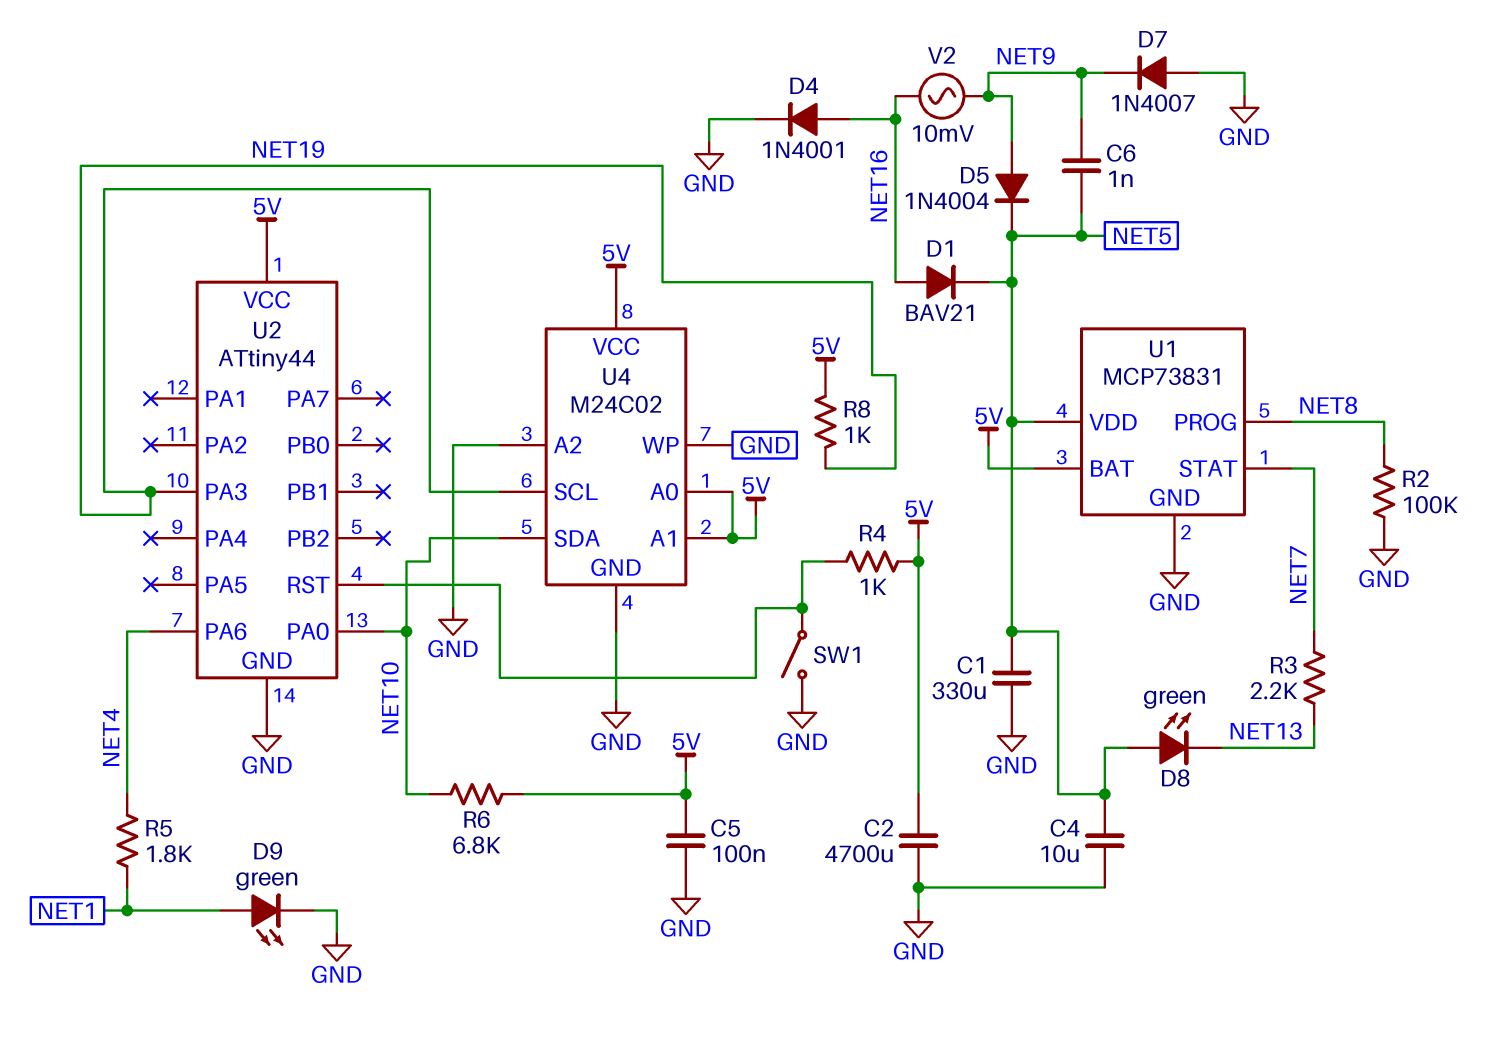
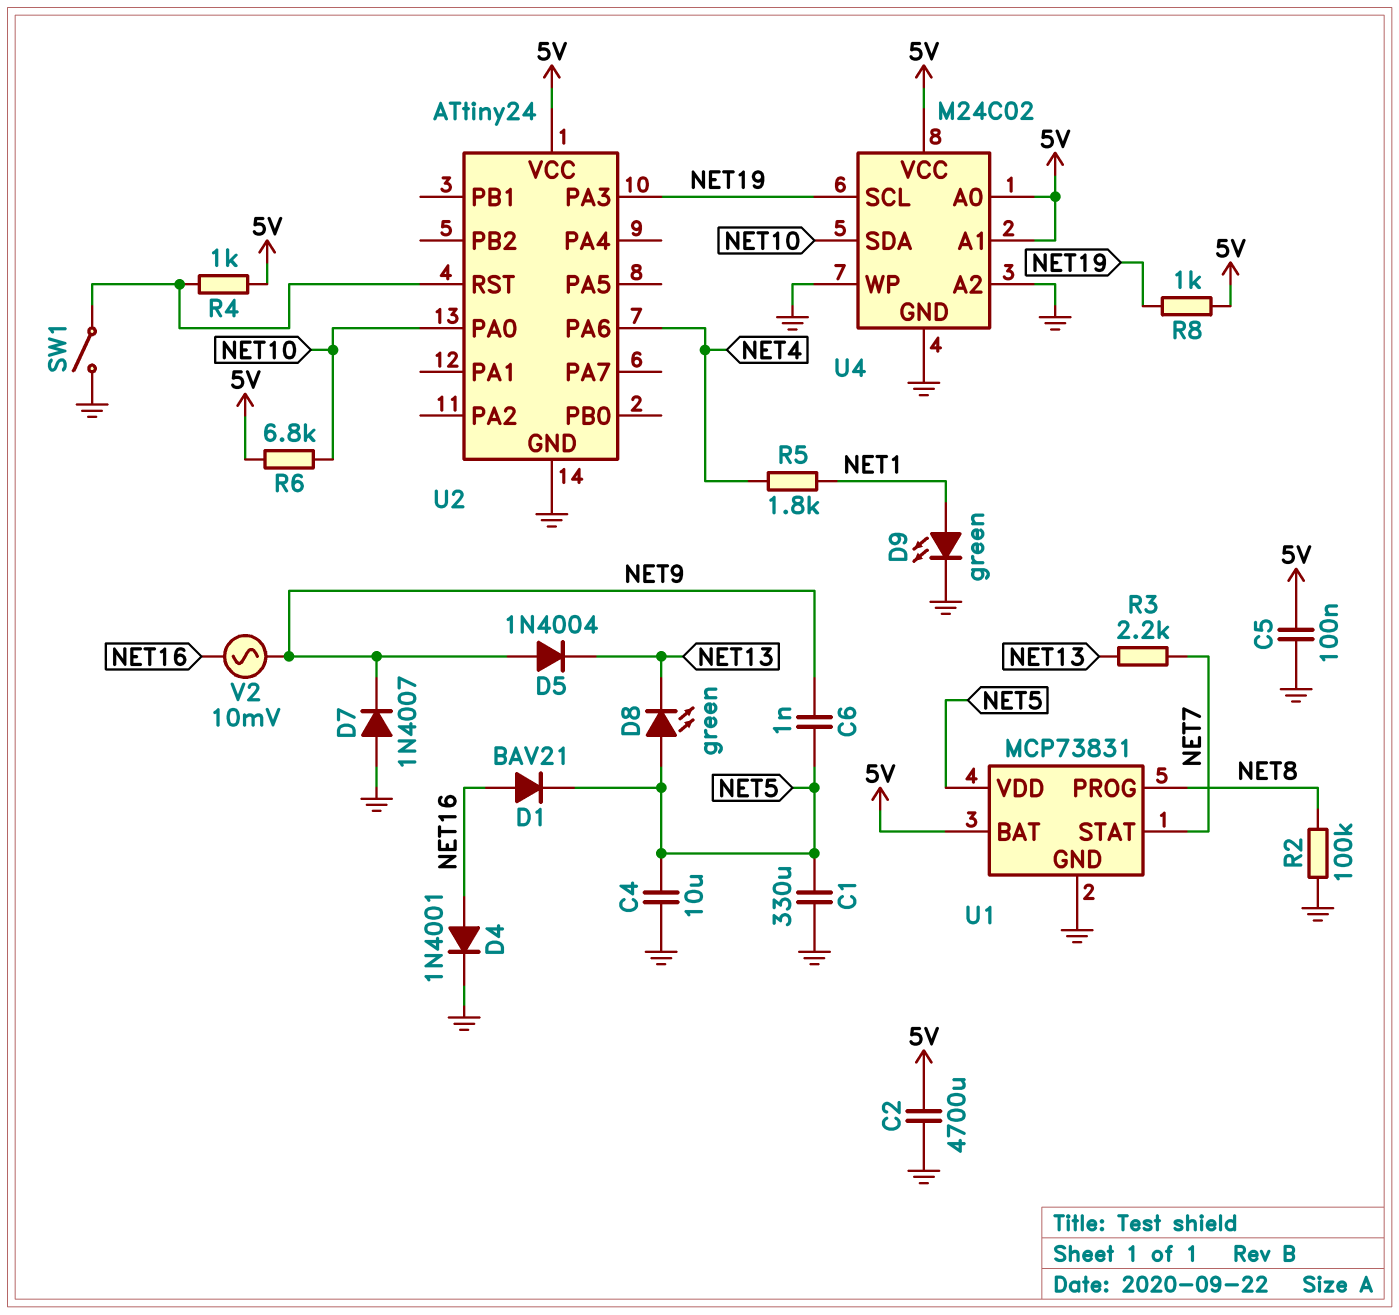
D5: diode 1N4004 (A NET9, K NET5) -> diode 1N4004 (A NET9, K NET13)
U2: ATtiny44 -> ATtiny24

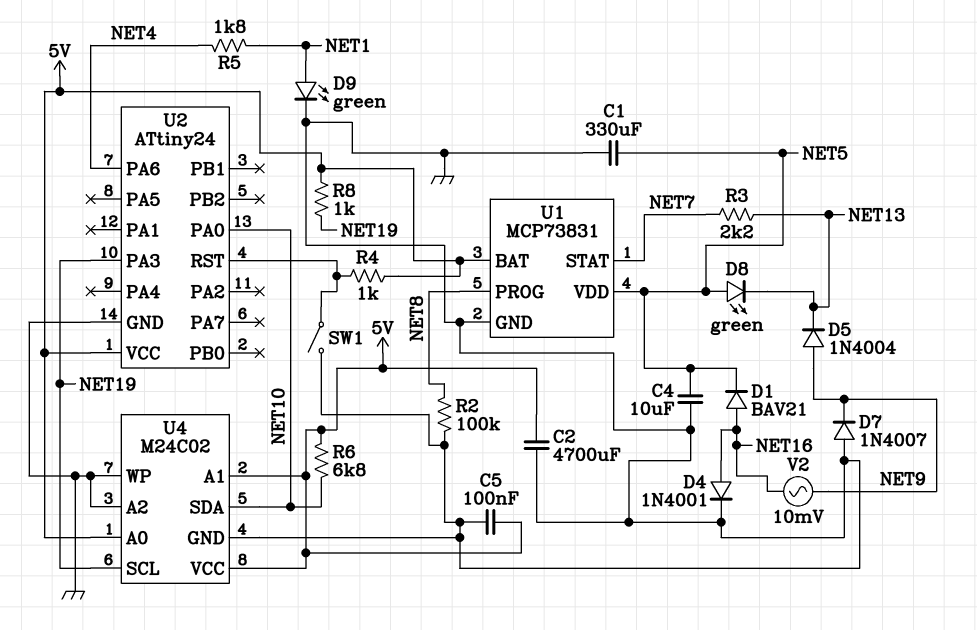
C6: 1nF (NET5, NET9) -> none

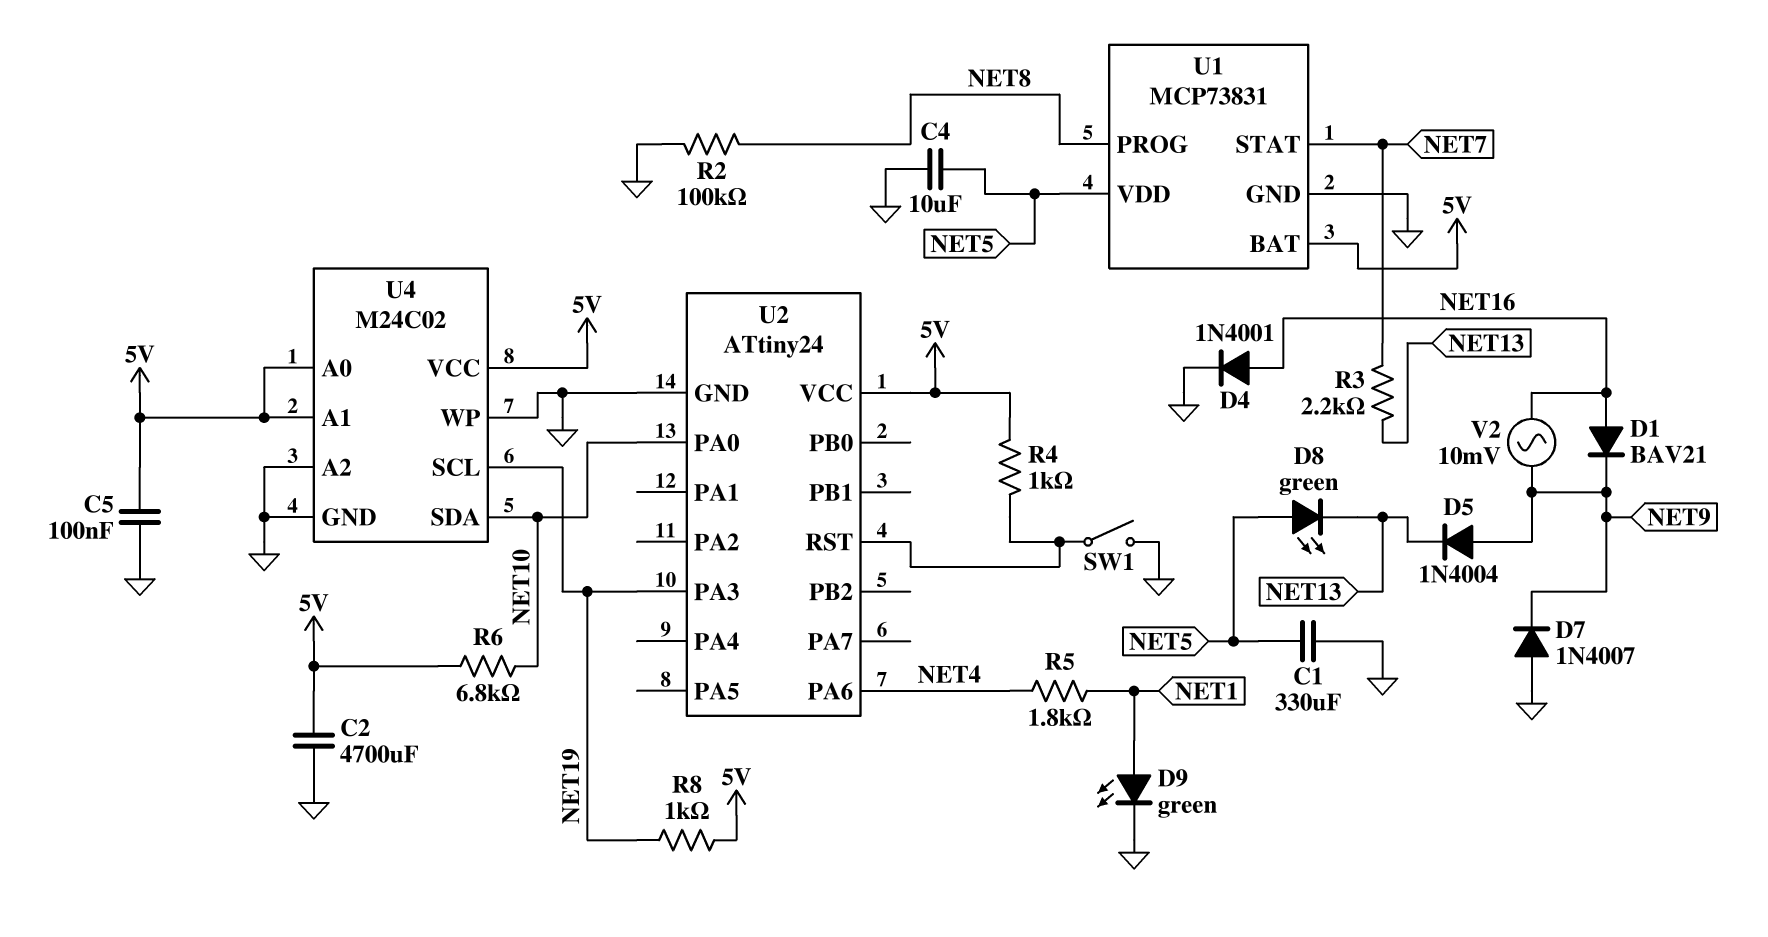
D1: diode BAV21 (A NET16, K NET5) -> diode BAV21 (A NET16, K NET9)

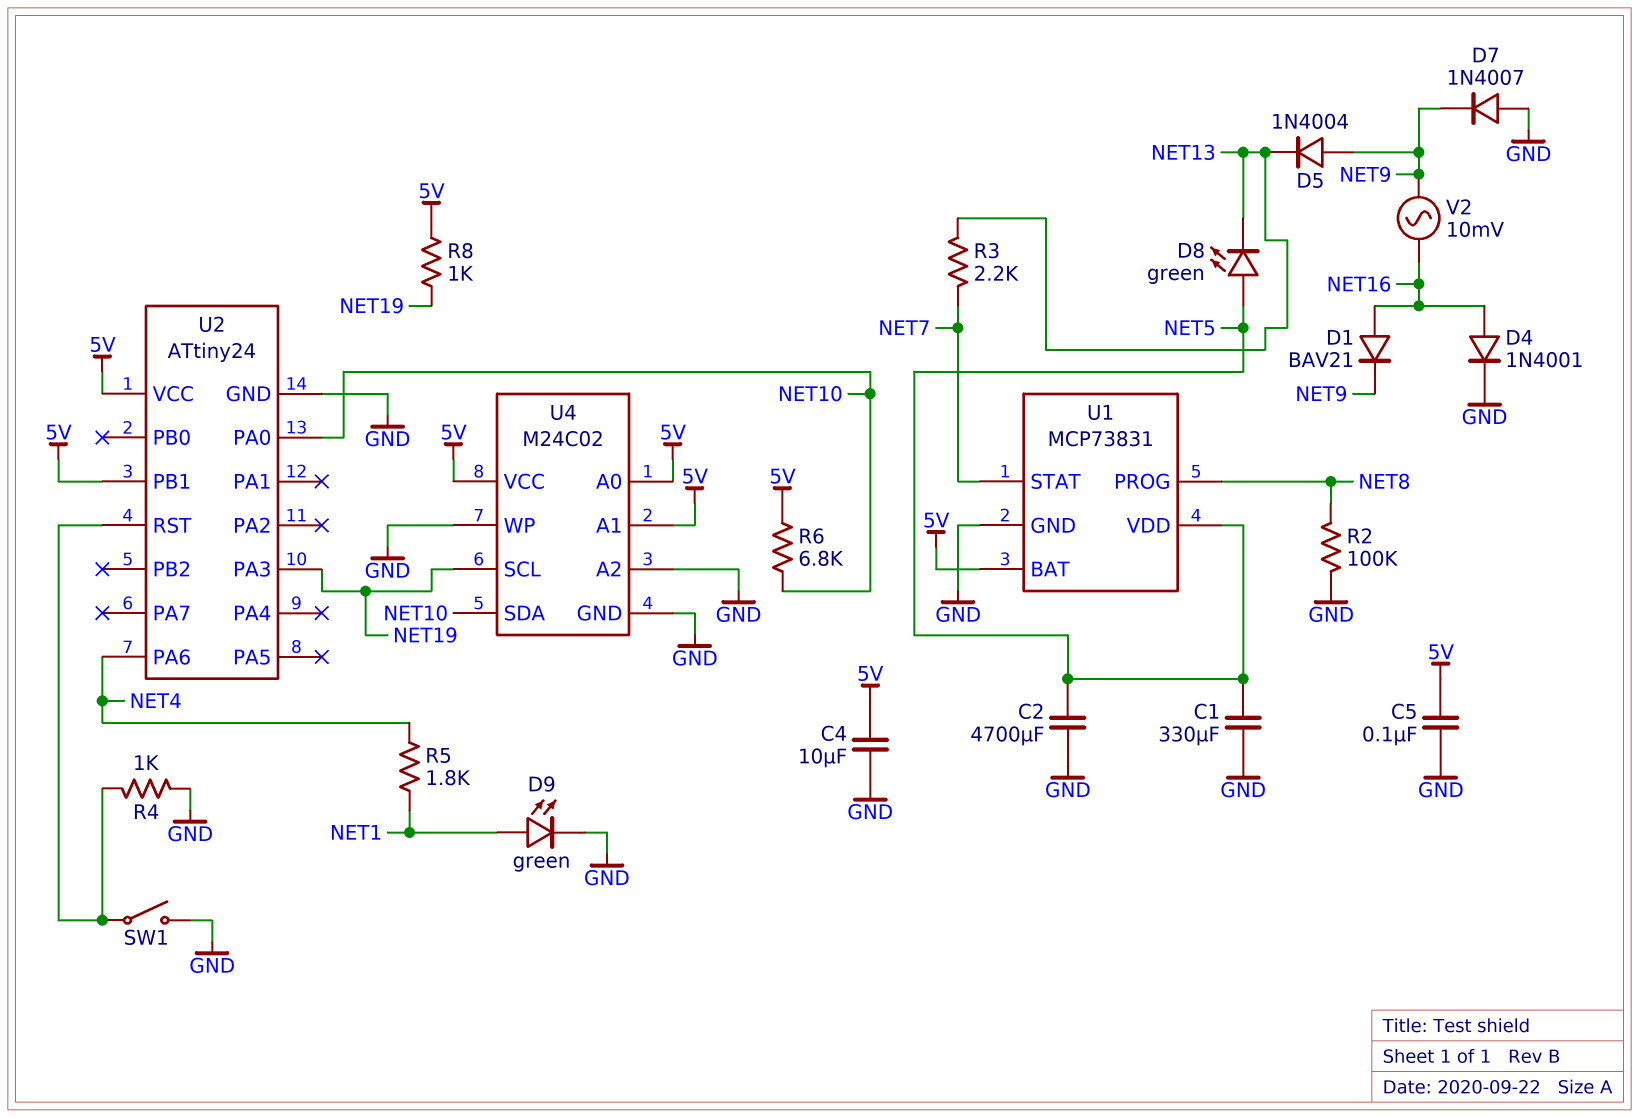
C2: 4700uF (5V, GND) -> 4700uF (GND, NET5)
C4: 10uF (GND, NET5) -> 10uF (5V, GND)
R4: 1k (5V, U2/RST) -> 1k (GND, U2/RST)
U2 pin PB1: none -> 5V

